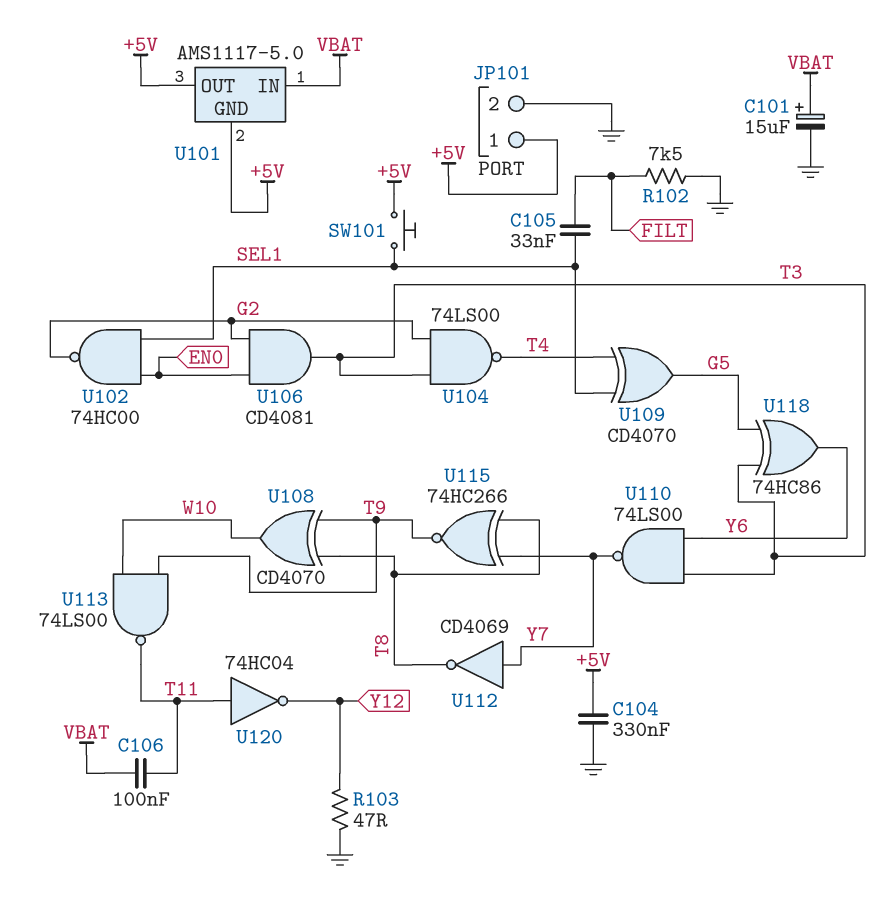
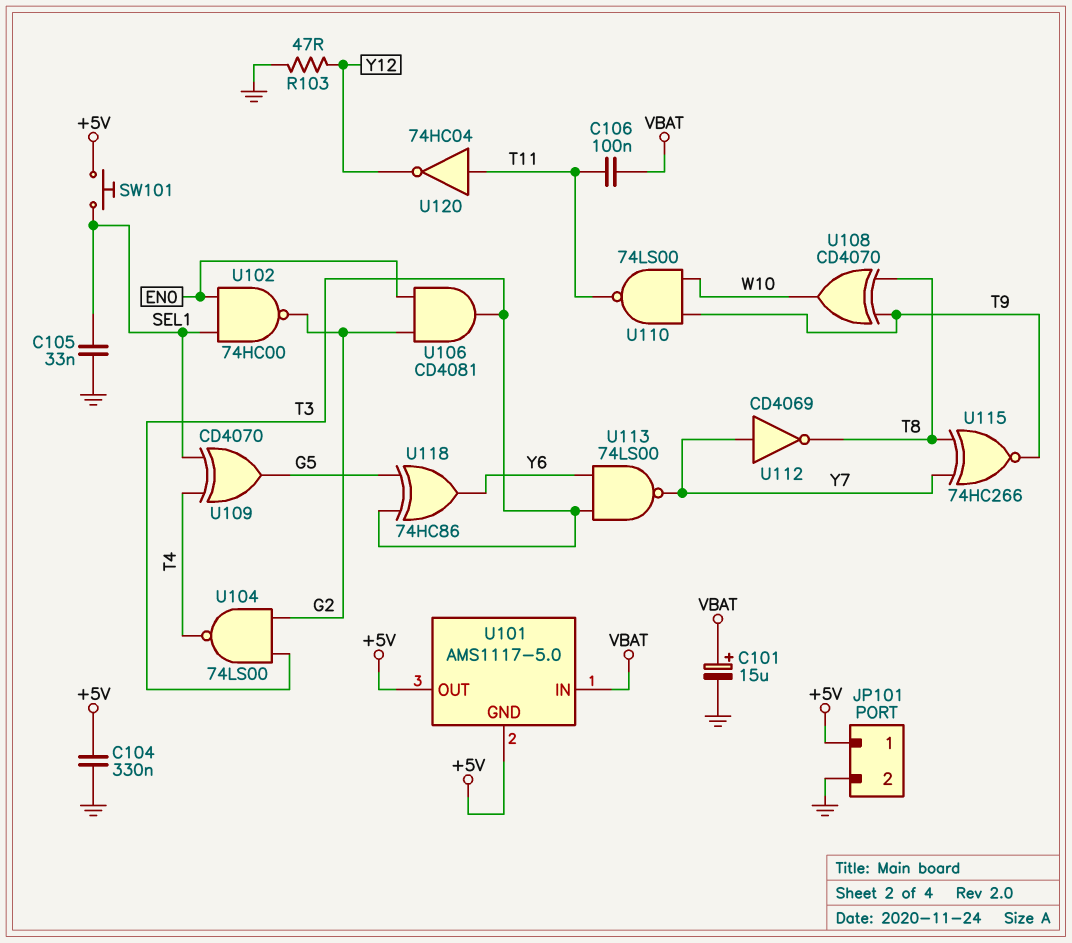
C105: 33nF (FILT, SEL1) -> 33nF (GND, SEL1)
R102: 7.5k (FILT, GND) -> none
U110: NAND 74LS00 (in T3, in Y6, out Y7) -> NAND 74LS00 (in T9, in W10, out T11)
U113: NAND 74LS00 (in T9, in W10, out T11) -> NAND 74LS00 (in T3, in Y6, out Y7)

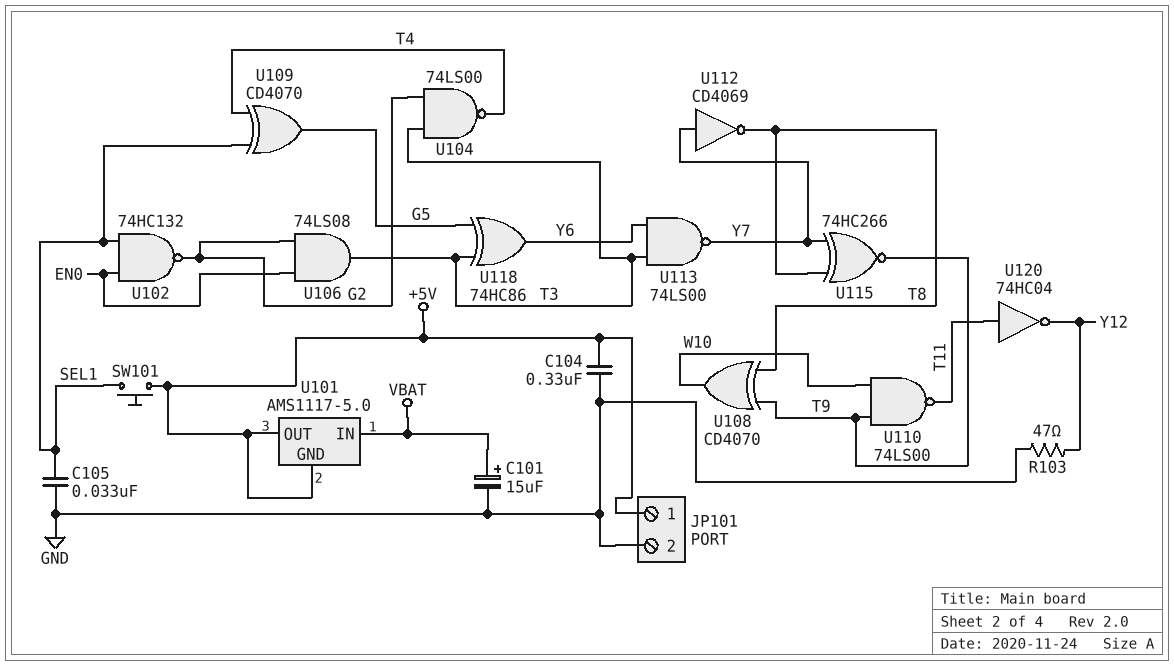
C106: 100nF (T11, VBAT) -> none
U102: NAND 74HC00 (in EN0, in SEL1, out G2) -> NAND 74HC132 (in EN0, in SEL1, out G2)
U106: AND CD4081 (in EN0, in G2, out T3) -> AND 74LS08 (in EN0, in G2, out T3)

